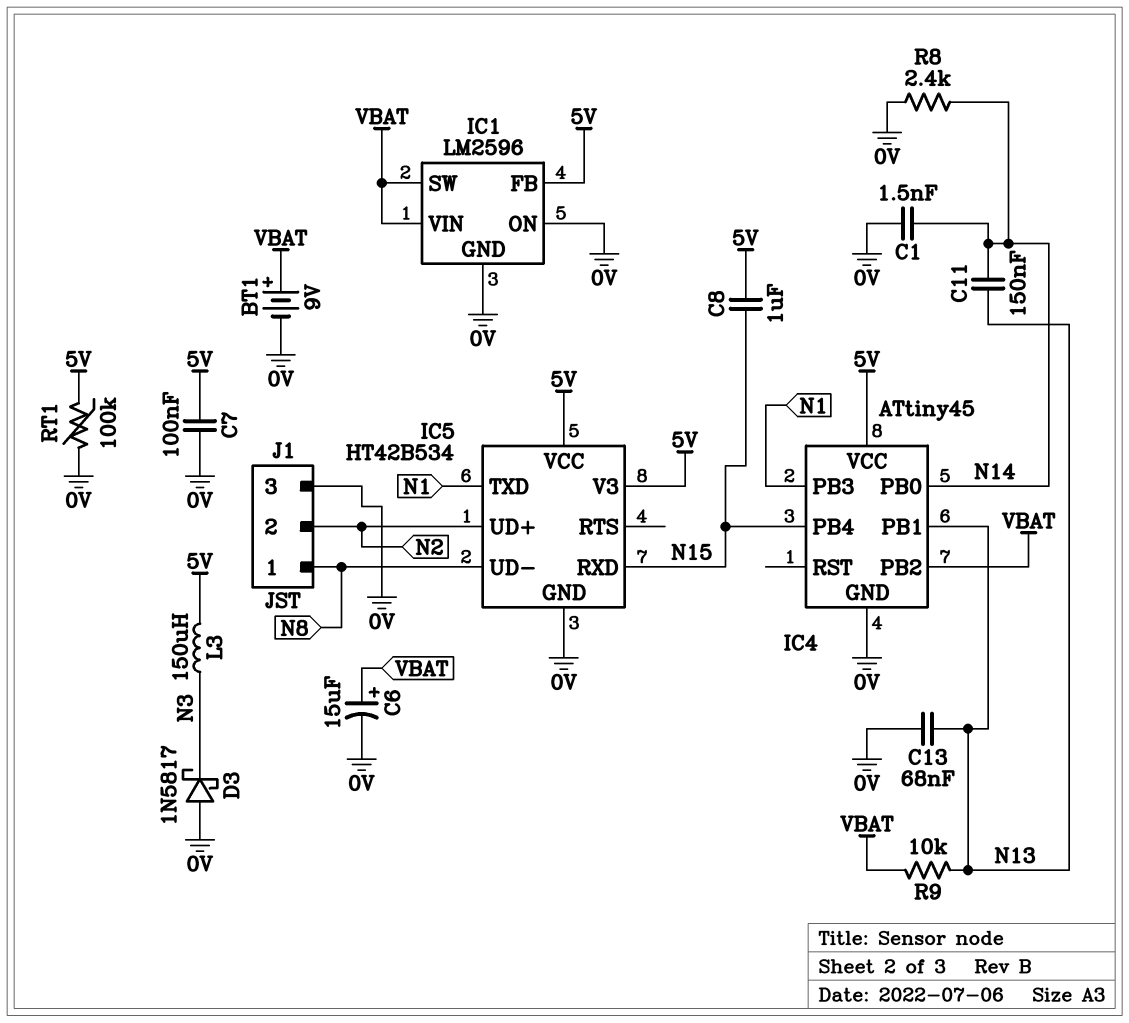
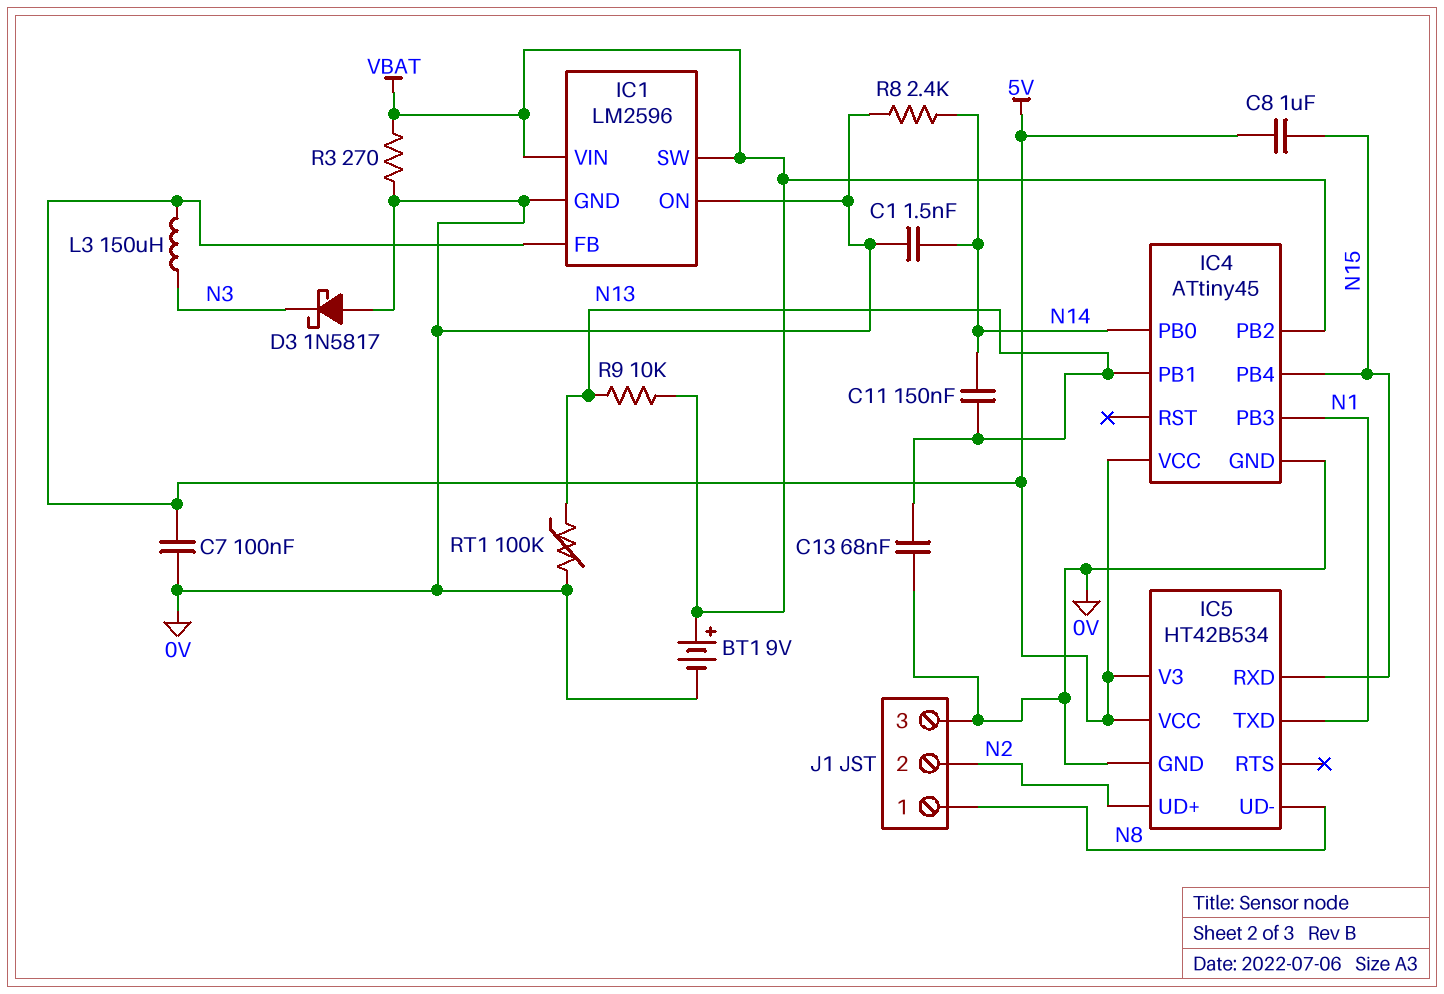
C6: 15uF (plus VBAT, minus 0V) -> none
R3: none -> 270 (0V, VBAT)
RT1: 100k (0V, 5V) -> 100k (0V, N13)

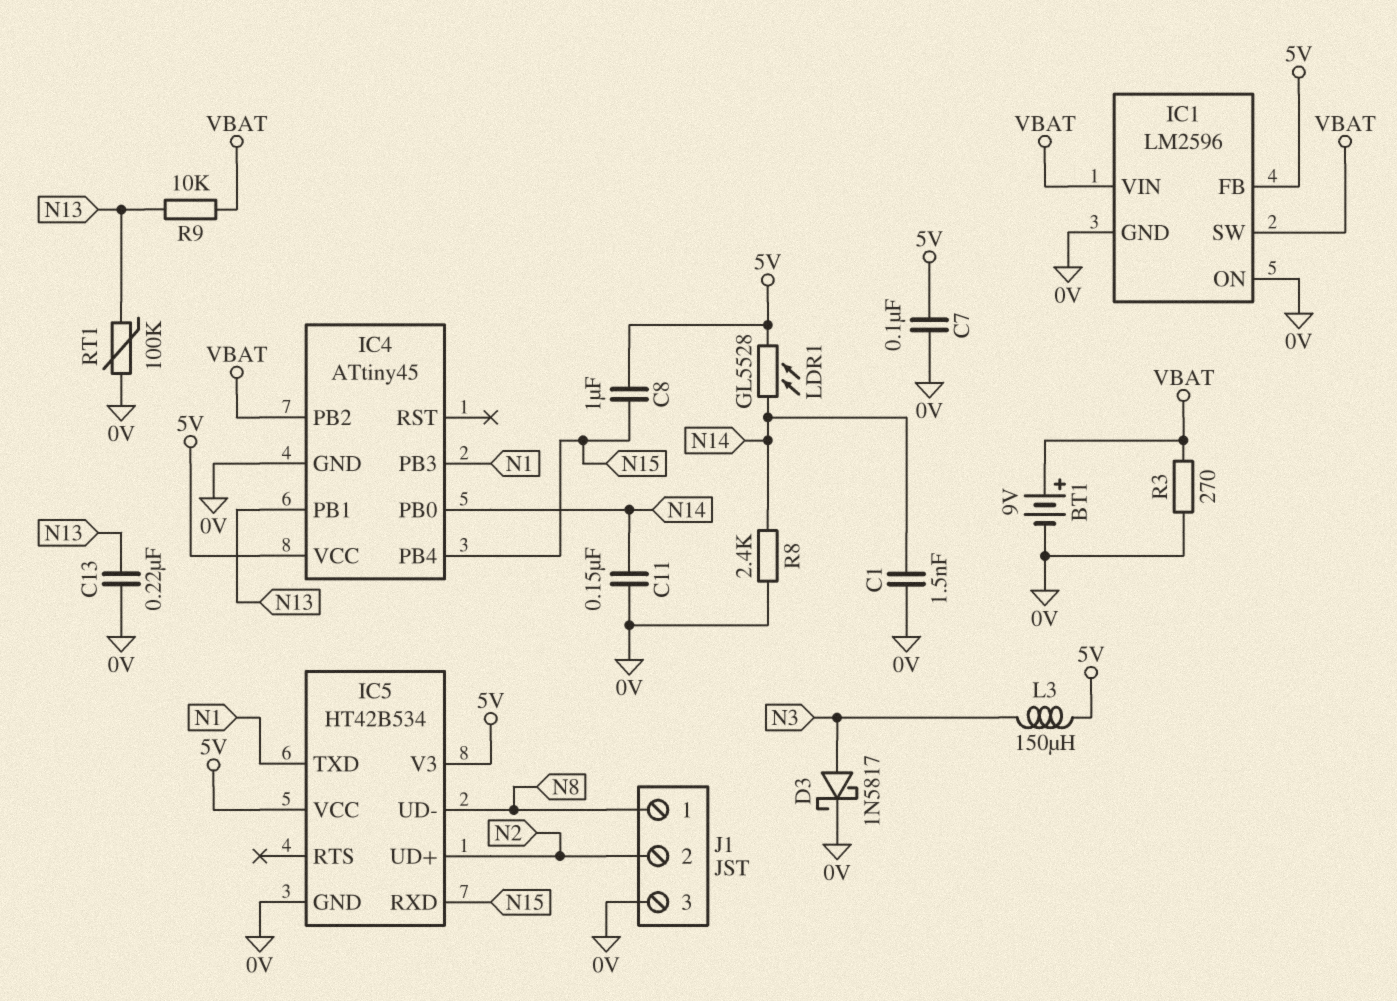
C11: 150nF (N13, N14) -> 150nF (0V, N14)
C13: 68nF (0V, N13) -> 220nF (0V, N13)
D3: schottky 1N5817 (A 0V, K N3) -> schottky 1N5817 (A N3, K 0V)
LDR1: none -> GL5528 (5V, N14)

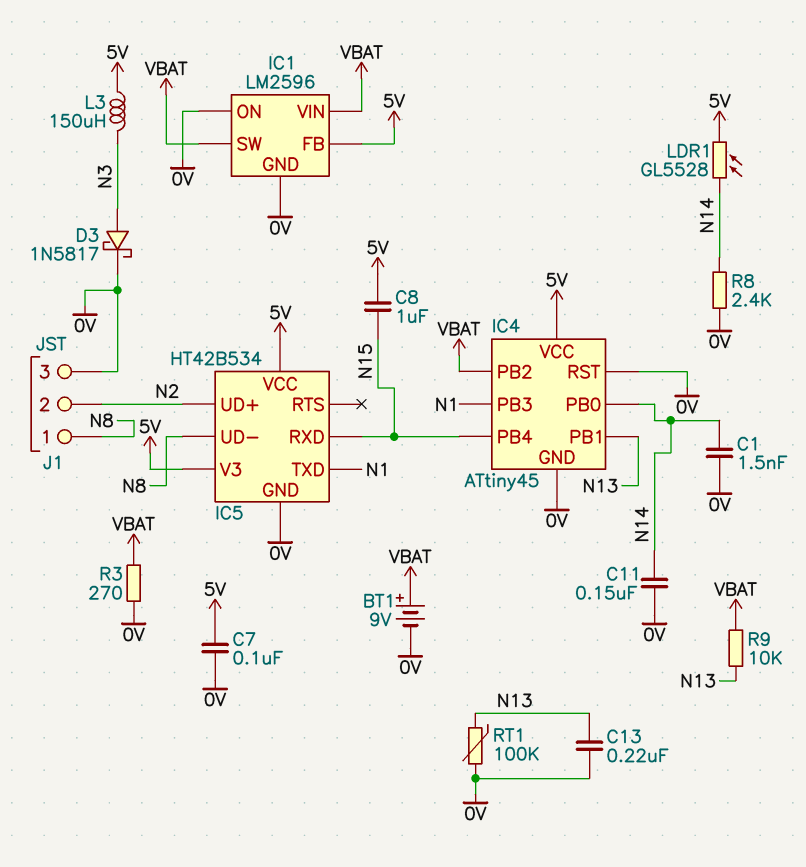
IC4 pin RST: none -> 0V

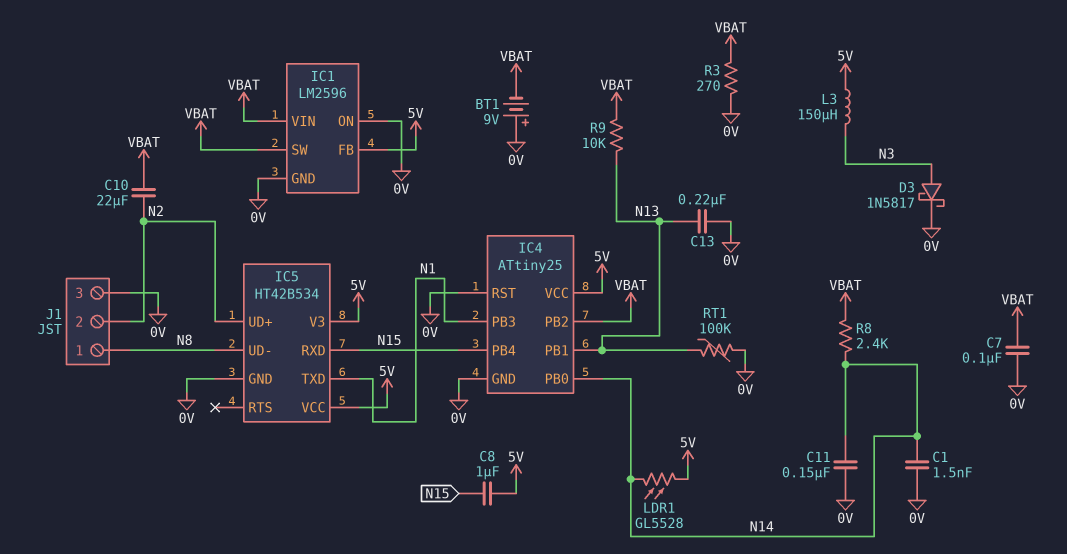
BT1: 9V (plus VBAT, minus 0V) -> 9V (plus 0V, minus VBAT)
C7: 100nF (0V, 5V) -> 100nF (0V, VBAT)
C10: none -> 22uF (N2, VBAT)
IC4: ATtiny45 -> ATtiny25
R8: 2.4k (0V, N14) -> 2.4k (N14, VBAT)

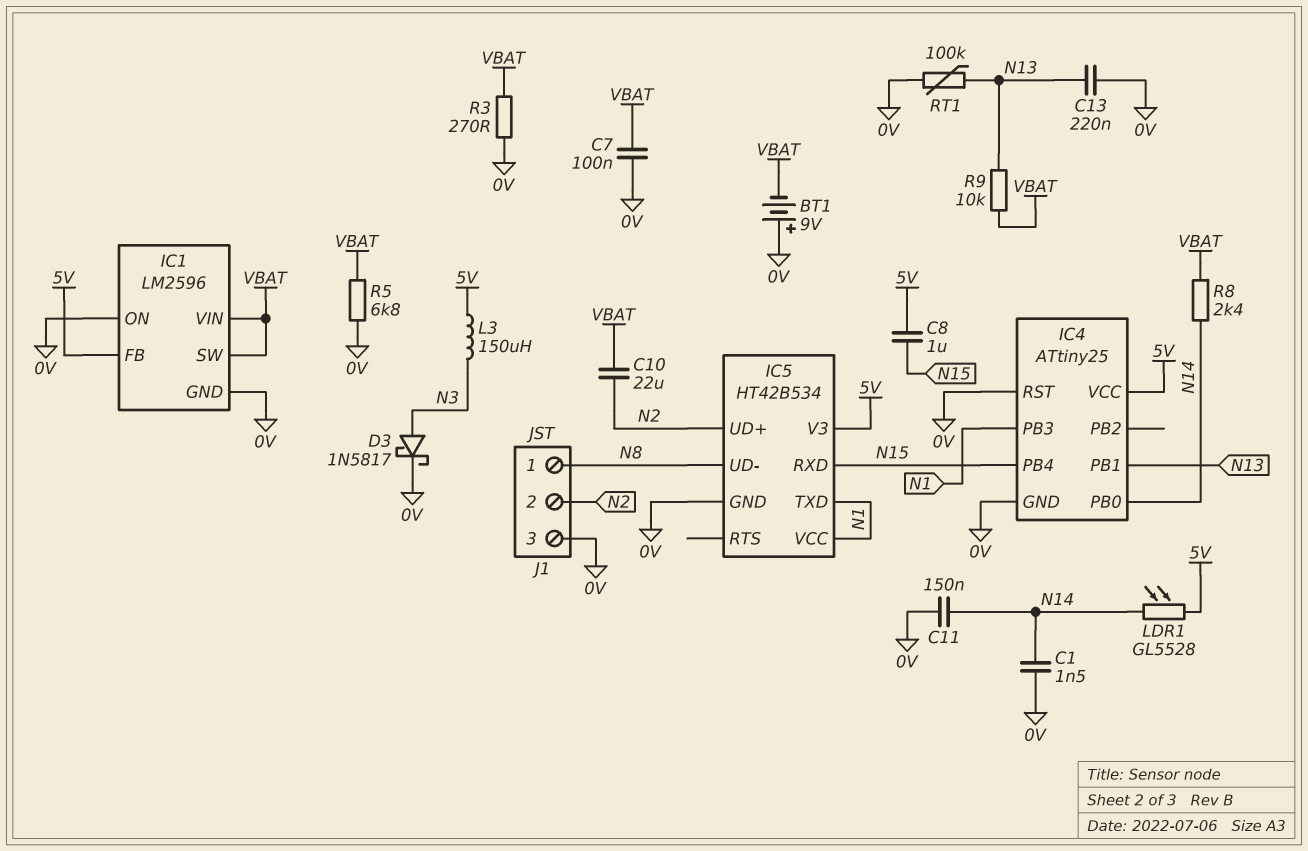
IC4 pin PB2: VBAT -> none
IC5 pin VCC: 5V -> N1
R5: none -> 6.8k (0V, VBAT)

